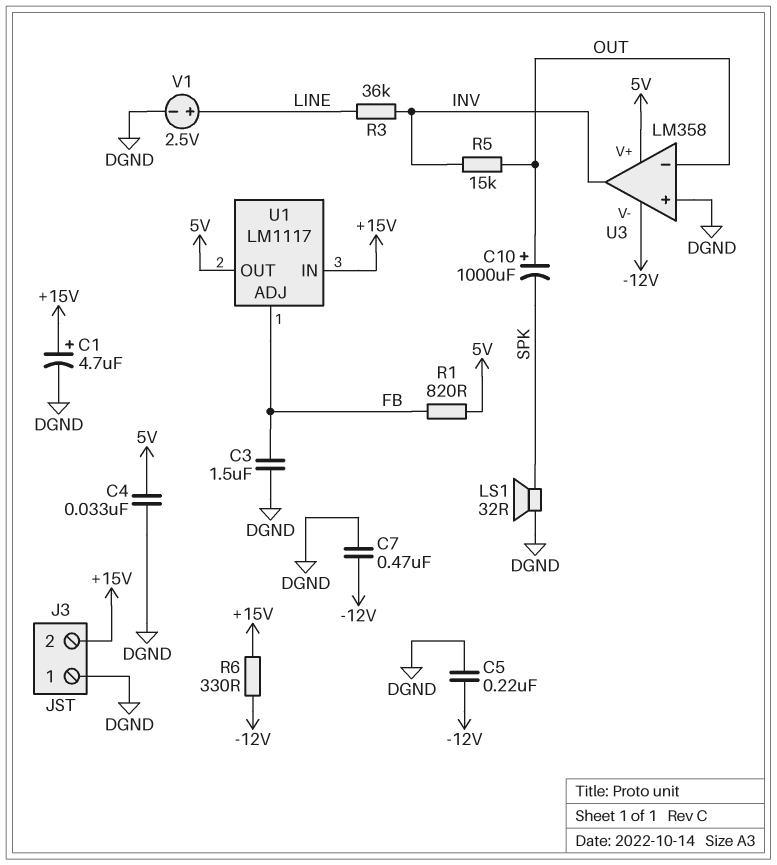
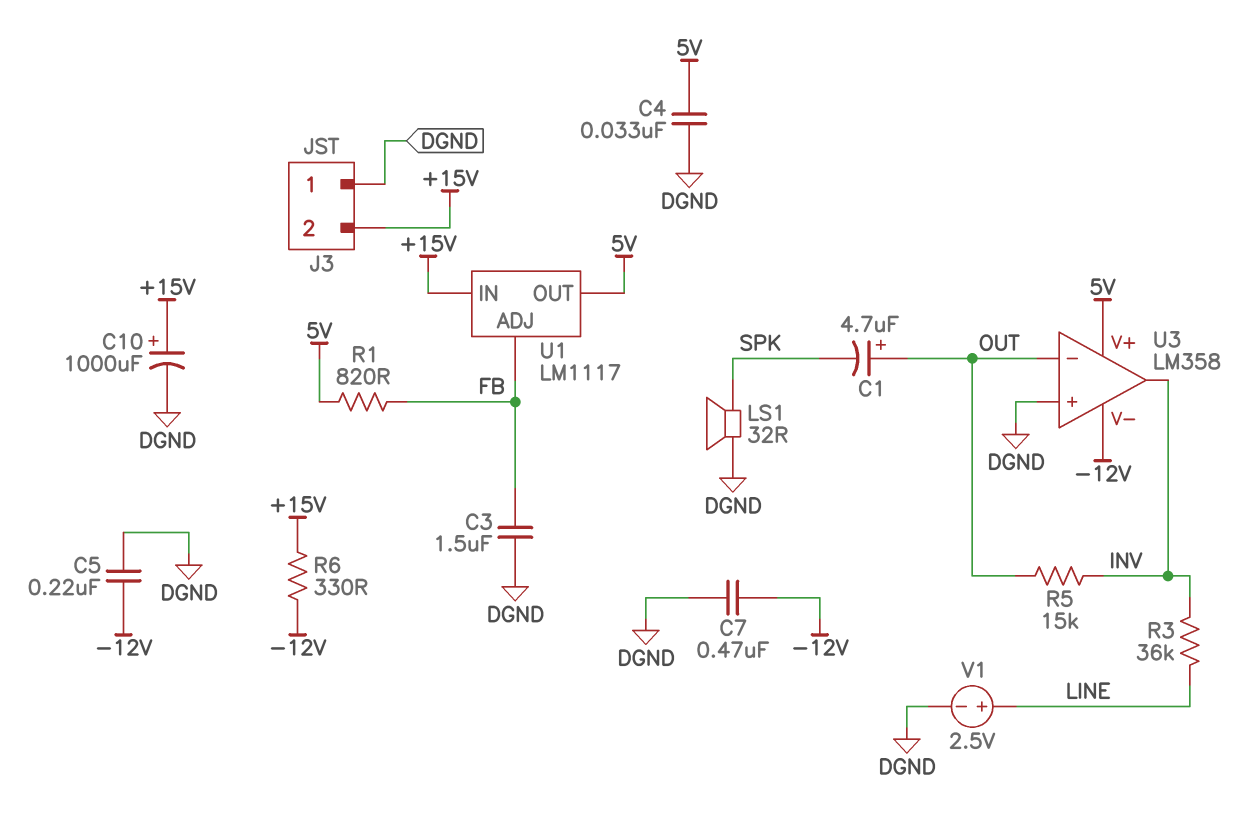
C1: 4.7uF (plus +15V, minus DGND) -> 4.7uF (plus OUT, minus SPK)
C10: 1000uF (plus OUT, minus SPK) -> 1000uF (plus +15V, minus DGND)

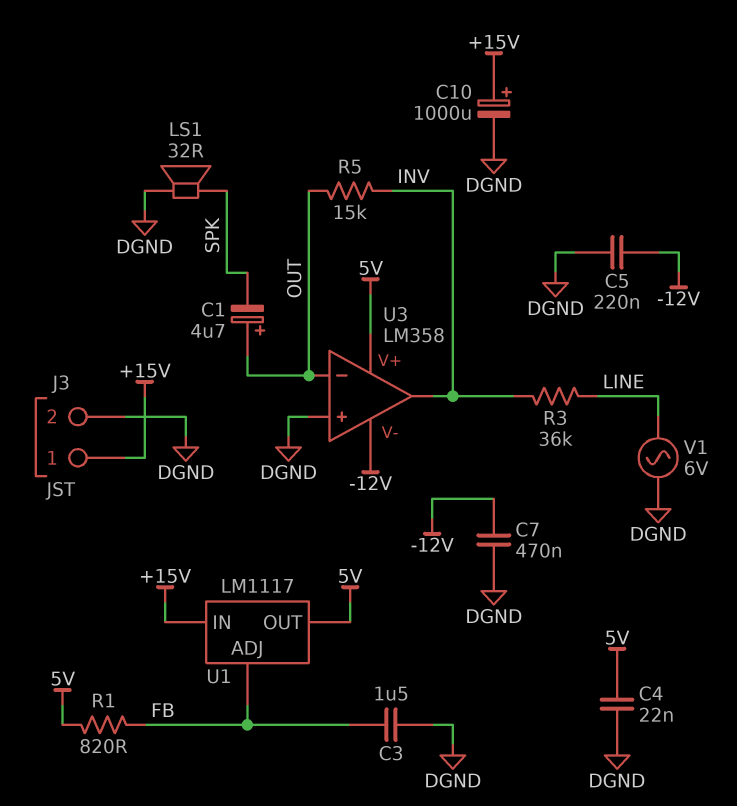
C4: 33nF (5V, DGND) -> 22nF (5V, DGND)
J3 pin 1: DGND -> +15V
J3 pin 2: +15V -> DGND
R6: 330 (+15V, -12V) -> none
V1: 2.5V (plus LINE, minus DGND) -> AC 6V (DGND, LINE)

